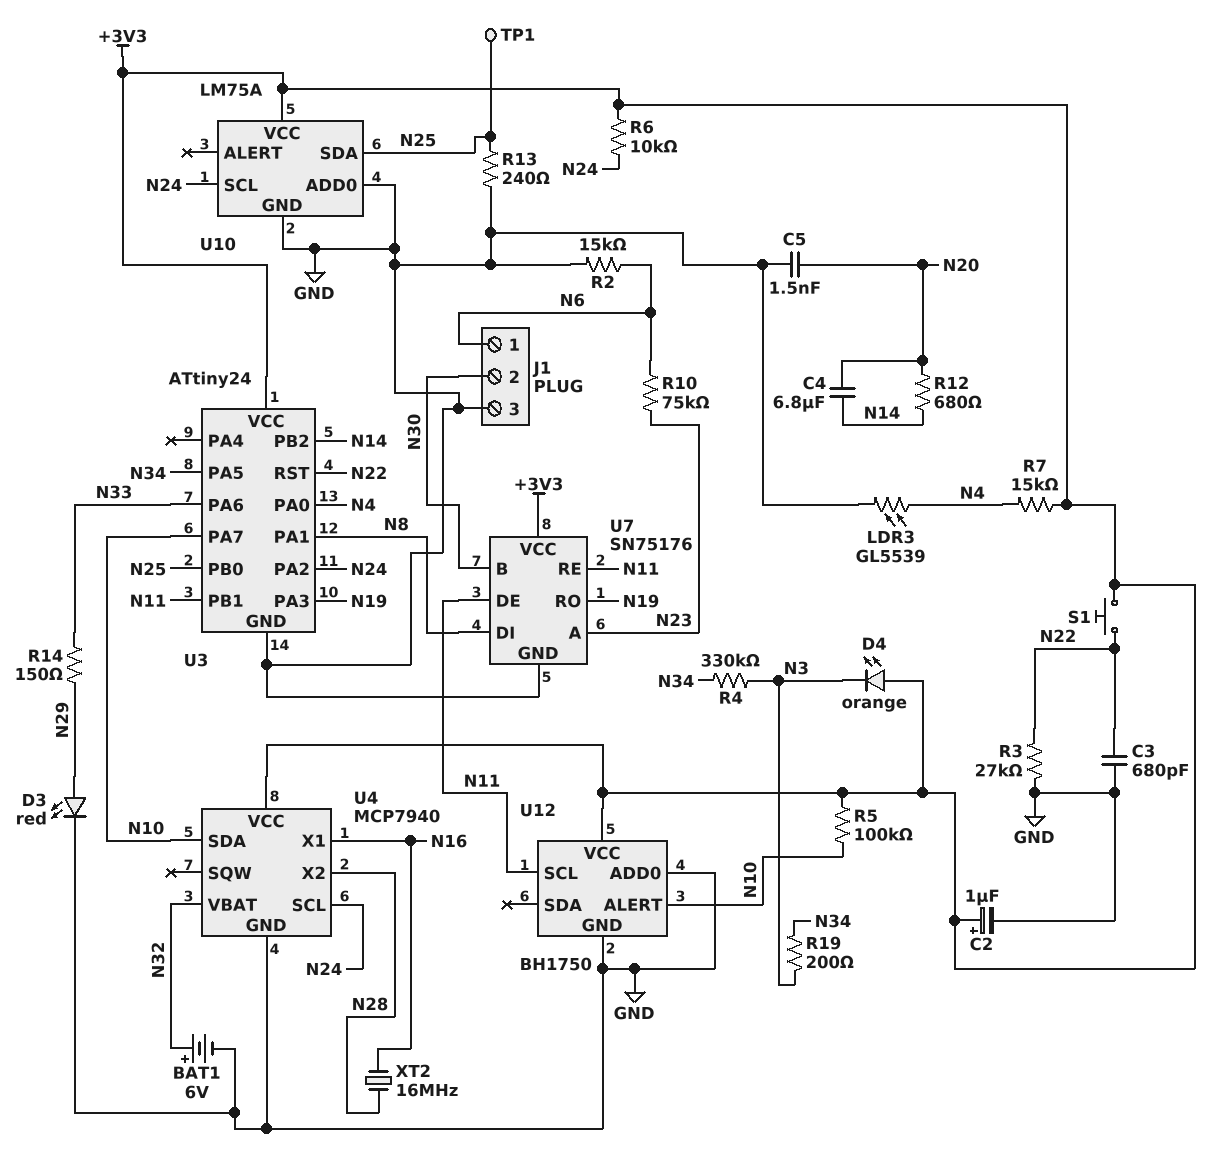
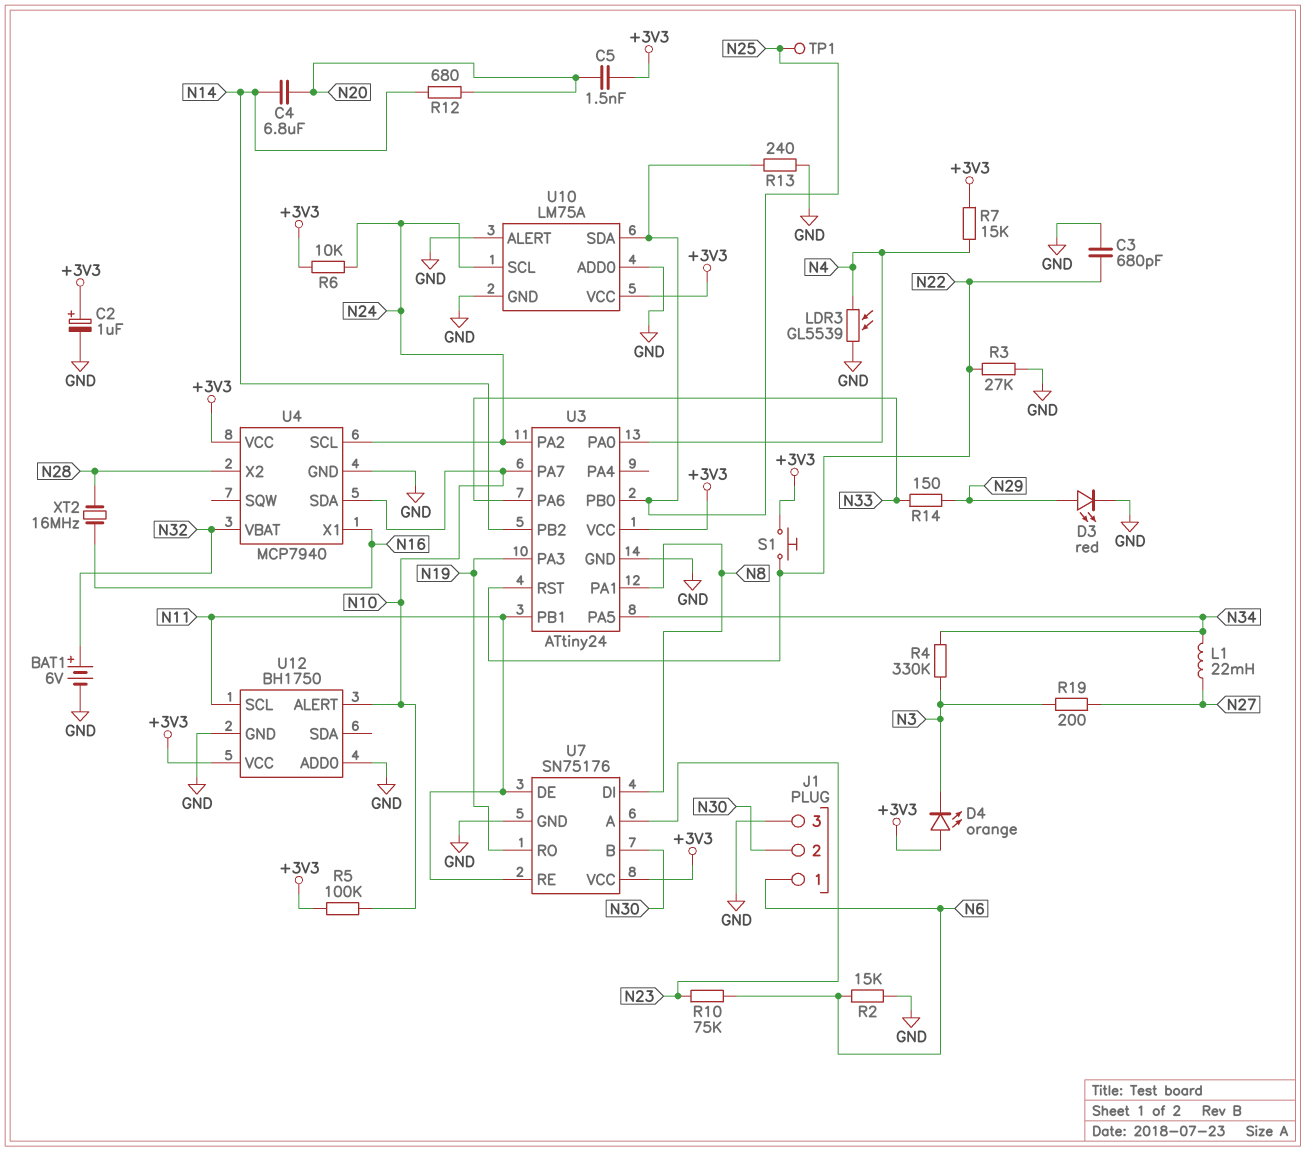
C5: 1.5nF (GND, N20) -> 1.5nF (+3V3, N20)
L1: none -> 22mH (N27, N34)
R19: 200 (N3, N34) -> 200 (N3, N27)
U10 pin ALERT: none -> GND

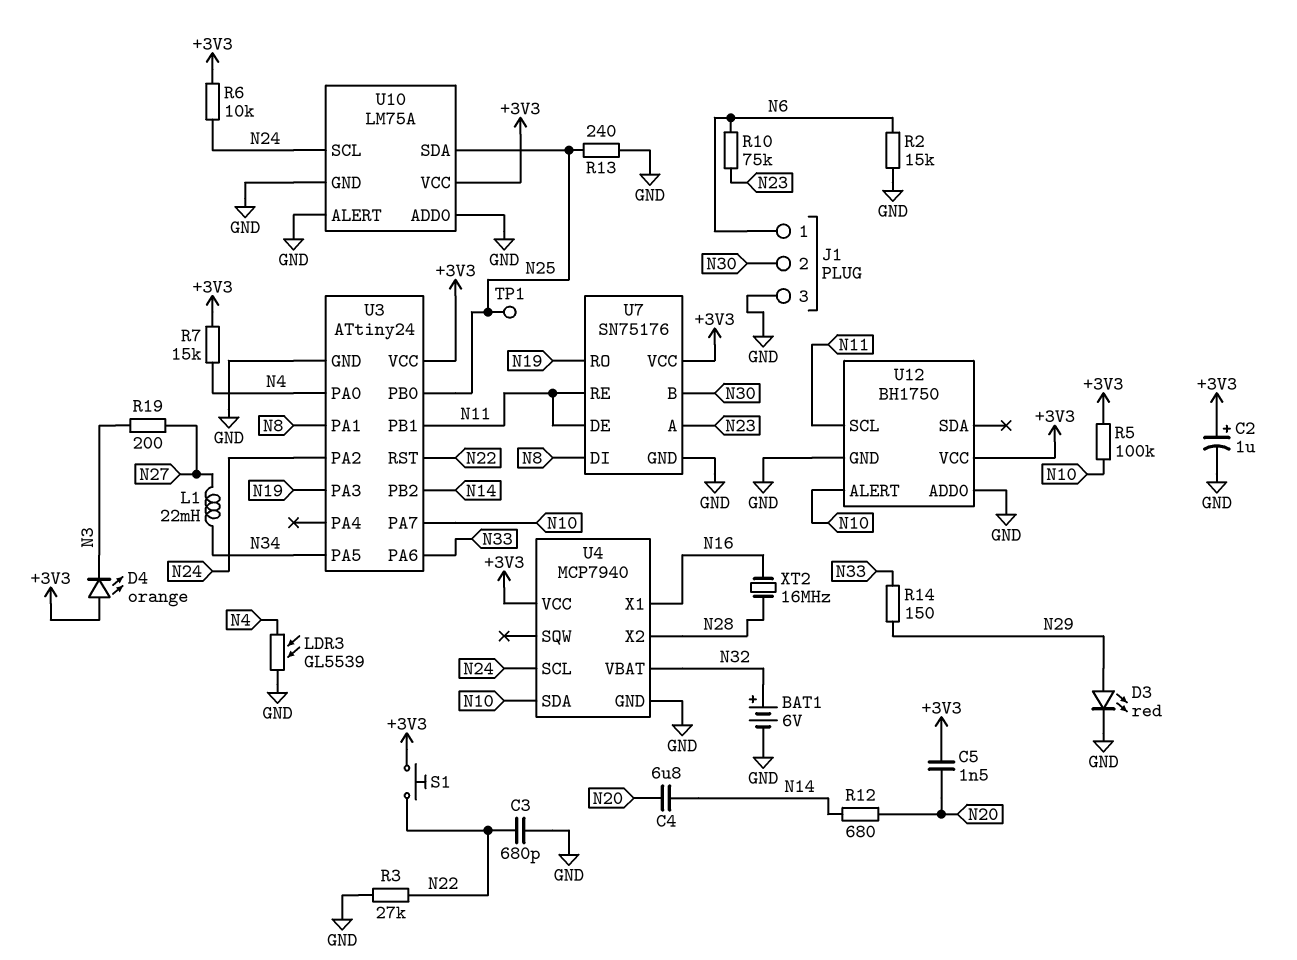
R4: 330k (N3, N34) -> none

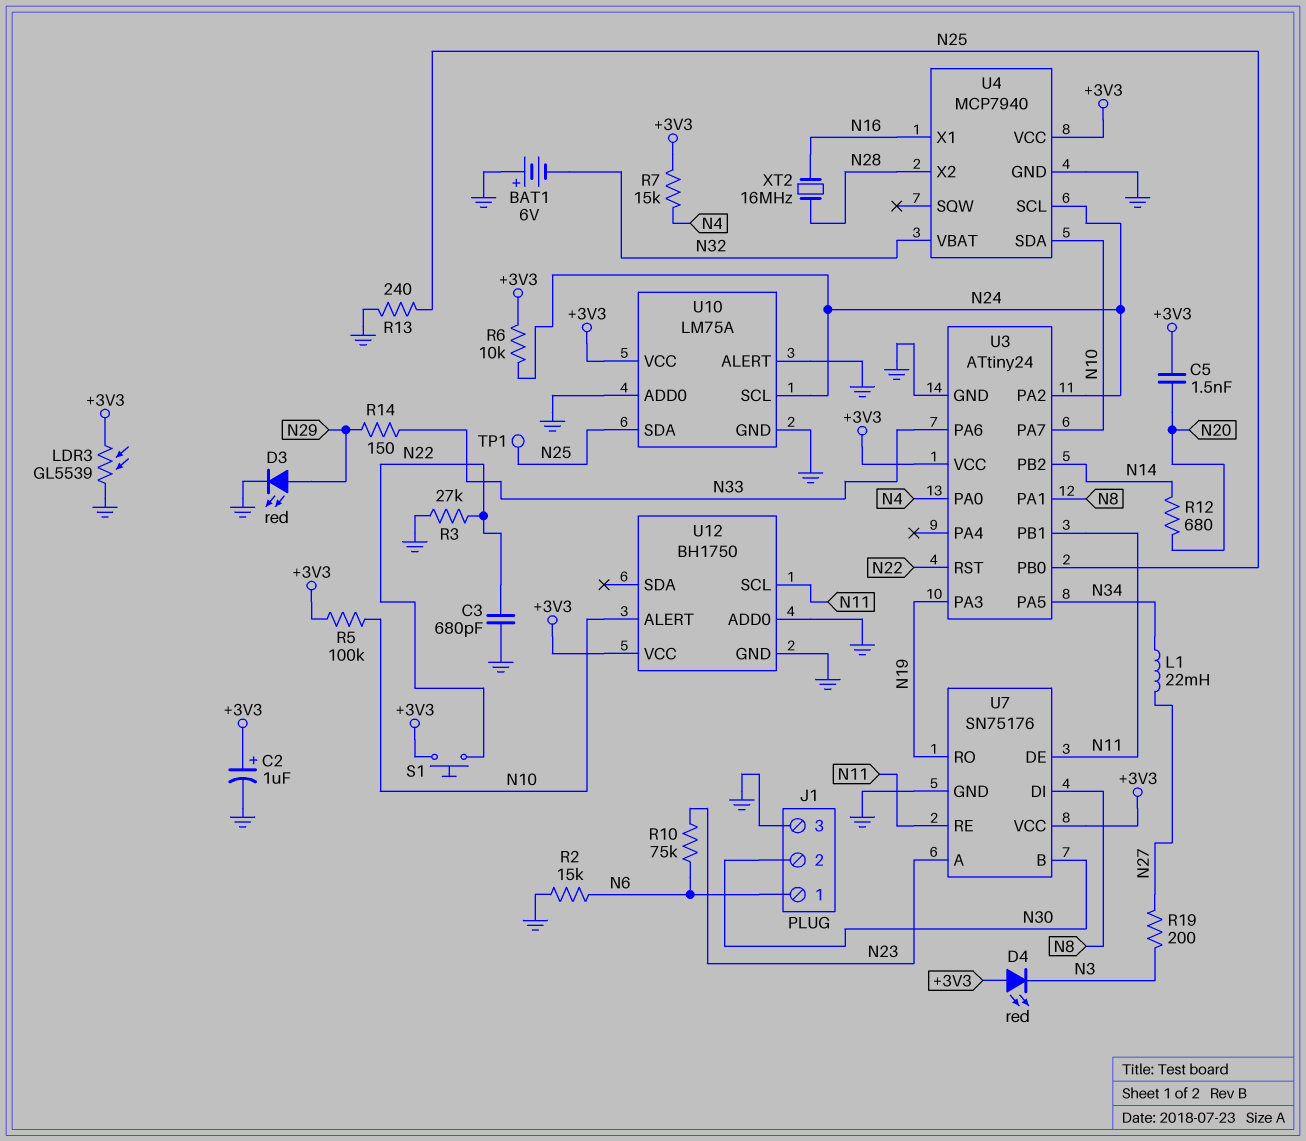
BAT1: 6V (plus N32, minus GND) -> 6V (plus GND, minus N32)
C4: 6.8uF (N14, N20) -> none
D4: LED orange (A +3V3, K N3) -> LED red (A +3V3, K N3)
LDR3: GL5539 (GND, N4) -> GL5539 (+3V3, GND)

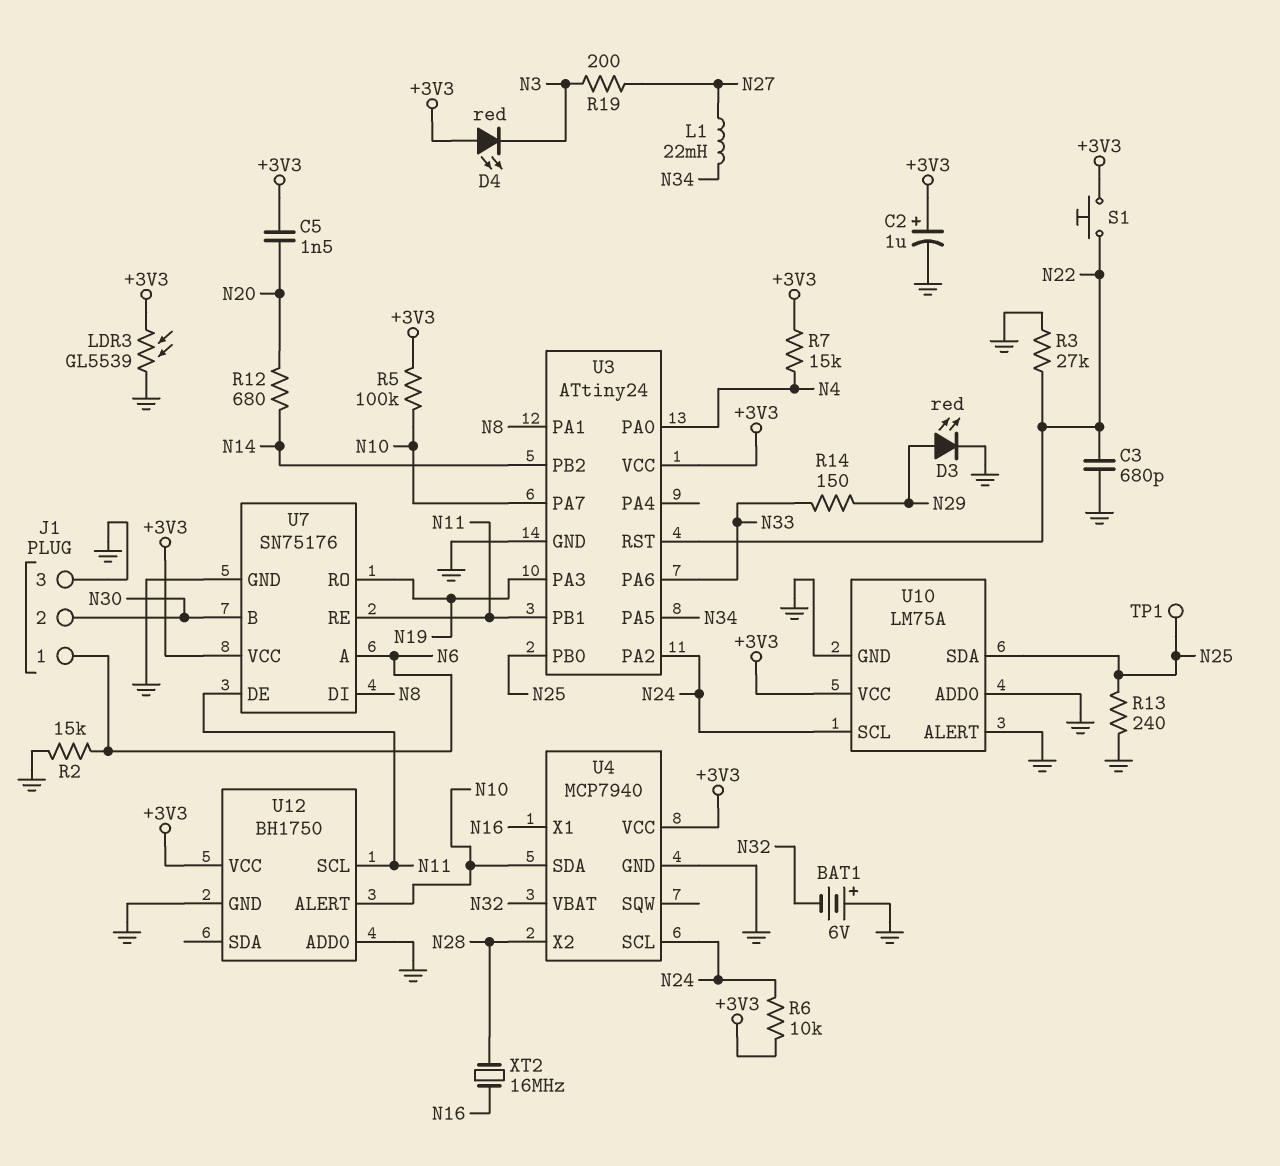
R10: 75k (N6, N23) -> none
U7 pin A: N23 -> N6

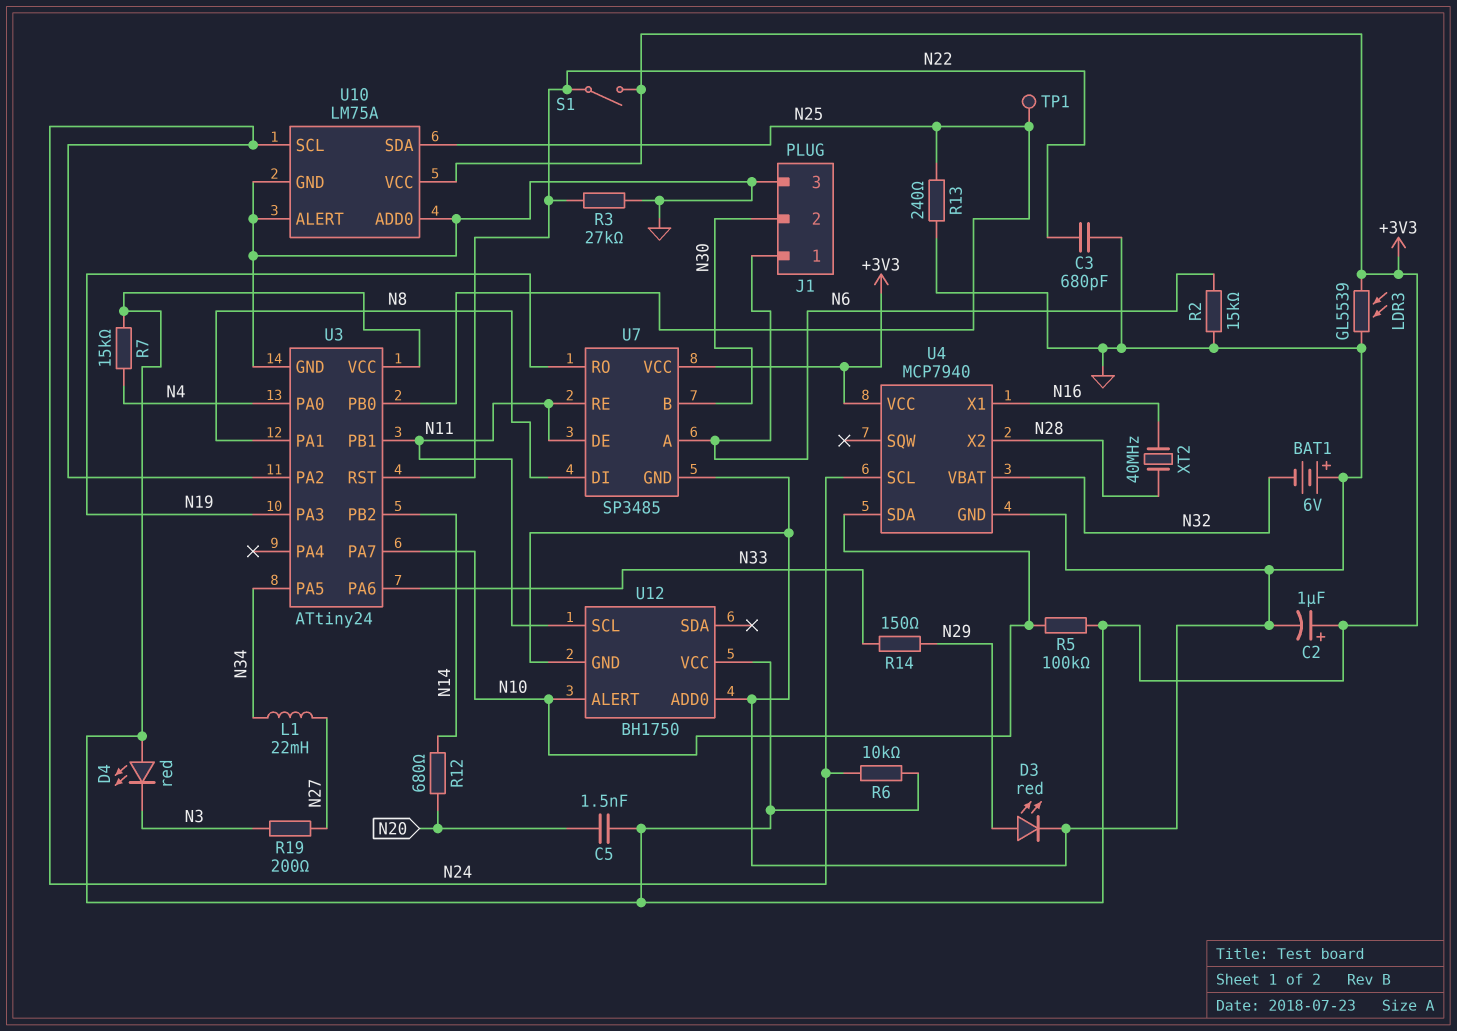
S1: button (+3V3, N22) -> switch (+3V3, N22)
U7: SN75176 -> SP3485
XT2: 16MHz (N16, N28) -> 40MHz (N16, N28)

